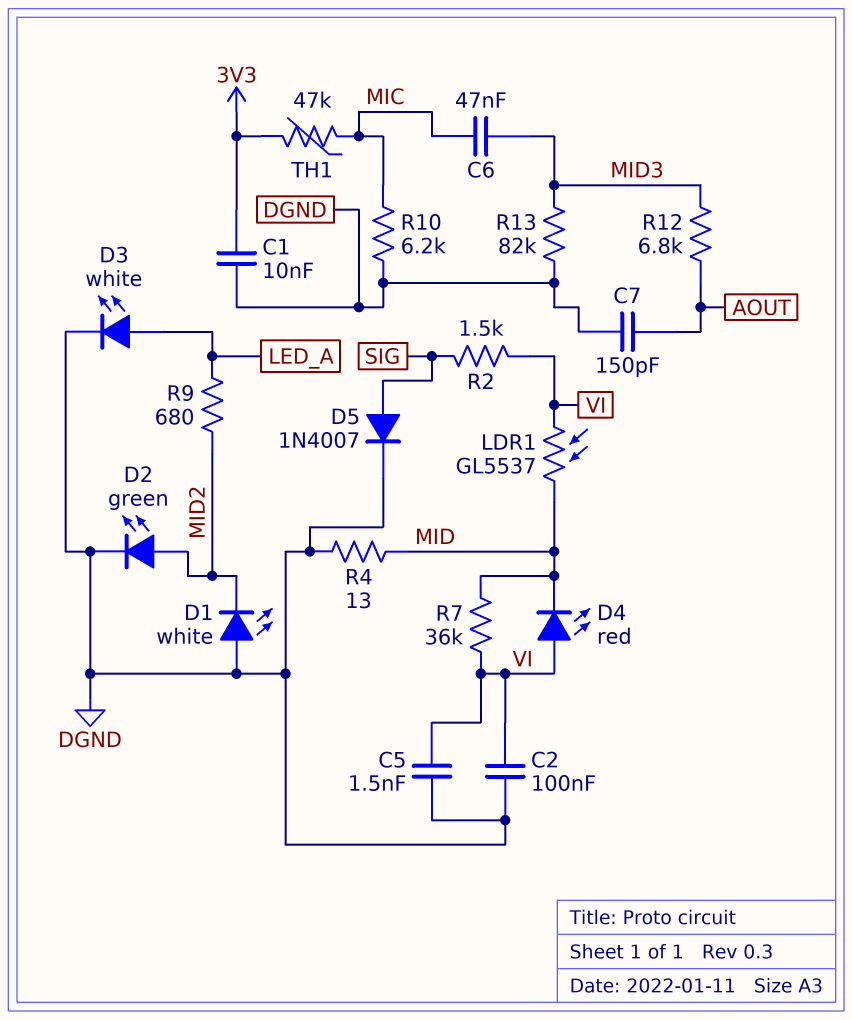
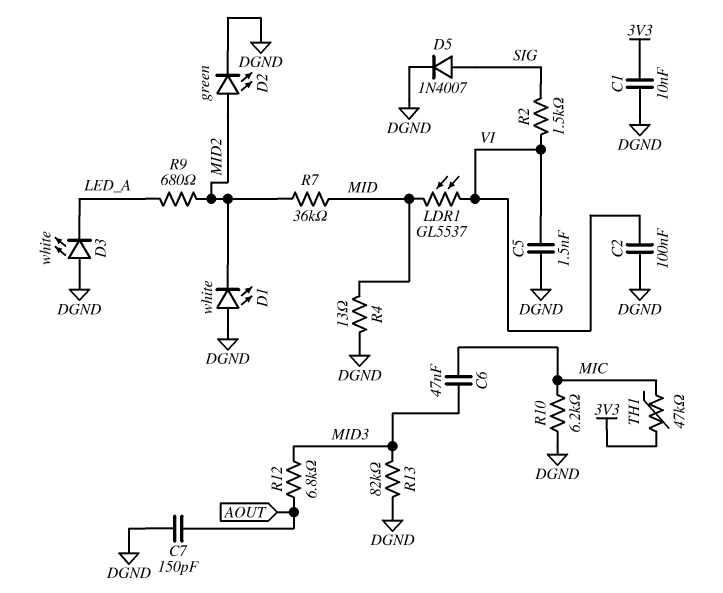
D3: LED white (A LED_A, K DGND) -> LED white (A DGND, K LED_A)
D4: LED red (A VI, K MID) -> none
R7: 36k (MID, VI) -> 36k (MID, MID2)

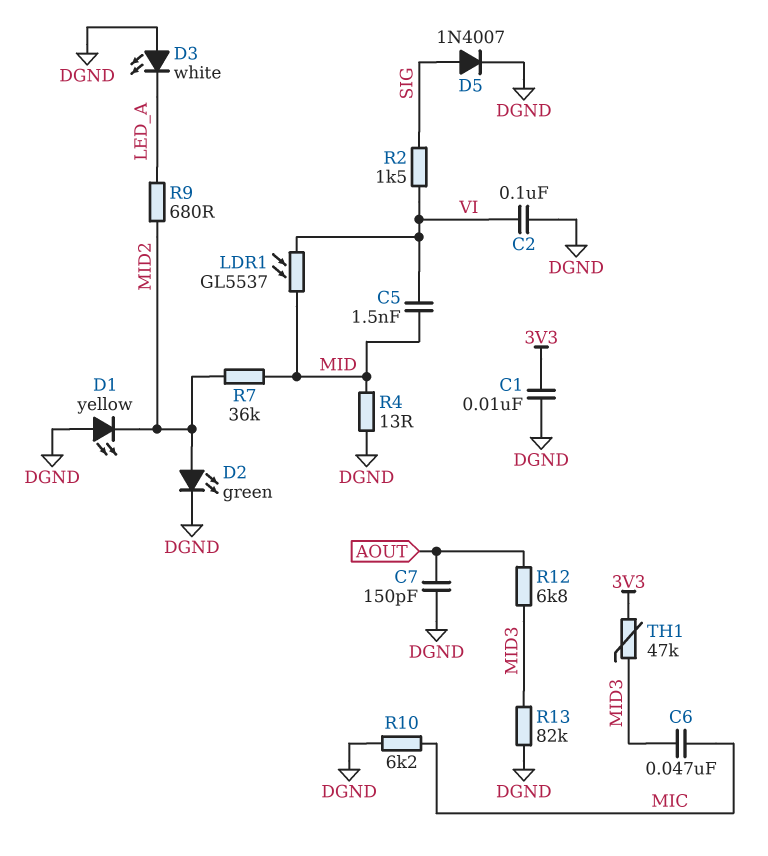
C5: 1.5nF (DGND, VI) -> 1.5nF (MID, VI)
D1: LED white (A DGND, K MID2) -> LED yellow (A DGND, K MID2)
TH1: 47k (3V3, MIC) -> 47k (3V3, MID3)

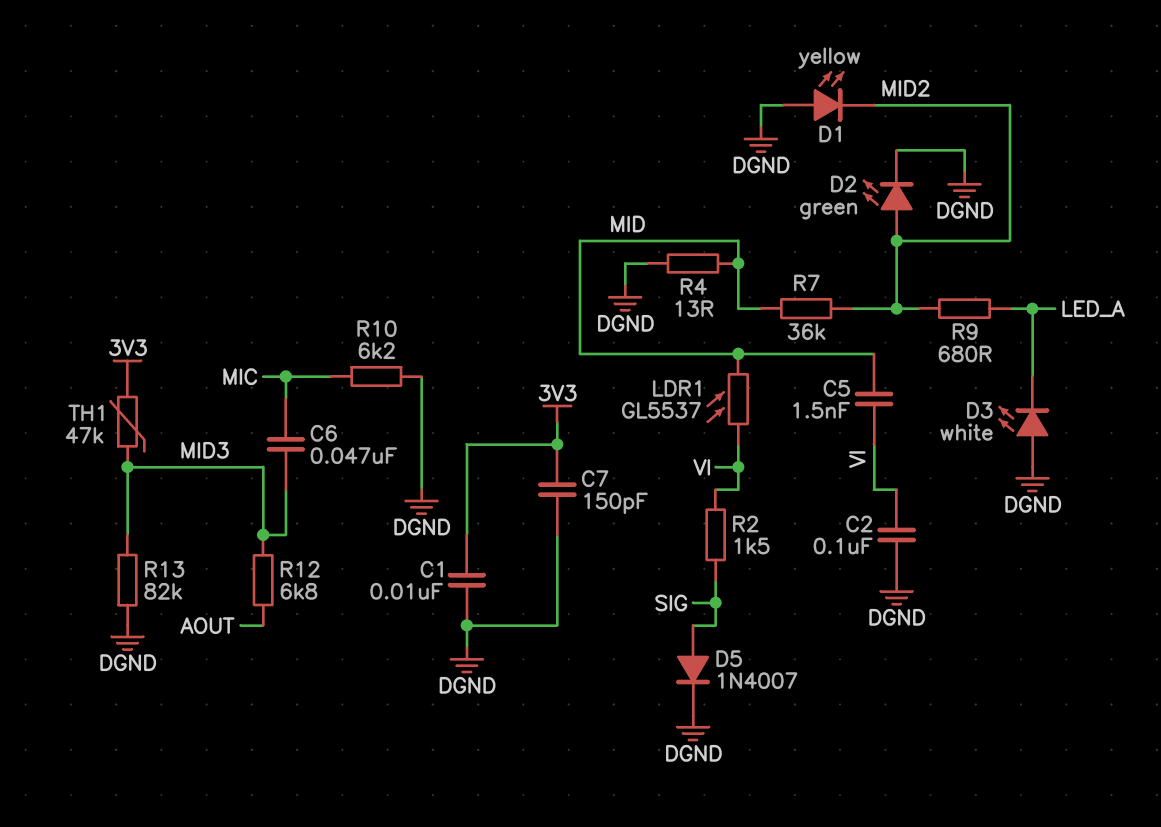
C7: 150pF (AOUT, DGND) -> 150pF (3V3, DGND)

